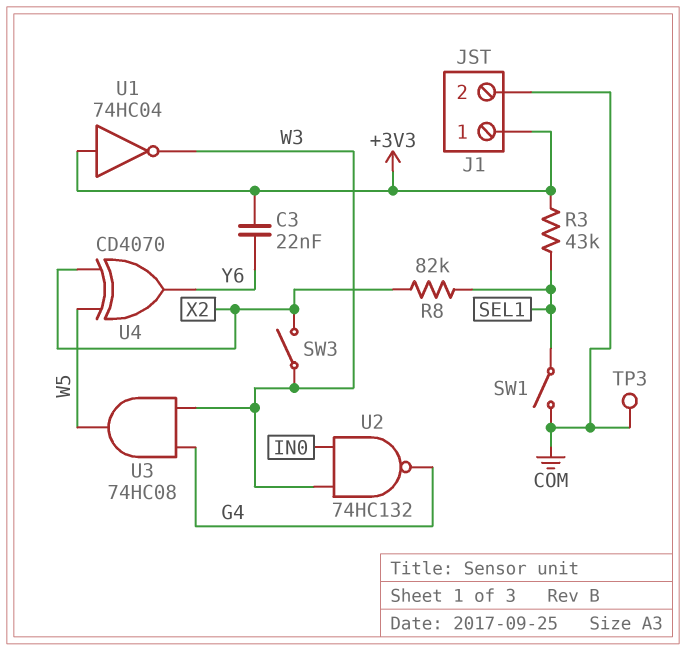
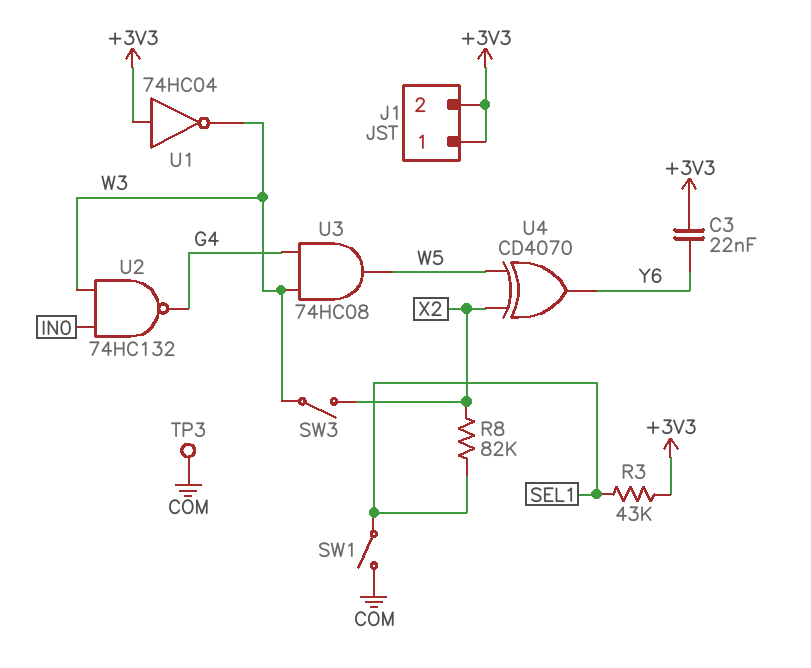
J1 pin 2: COM -> +3V3

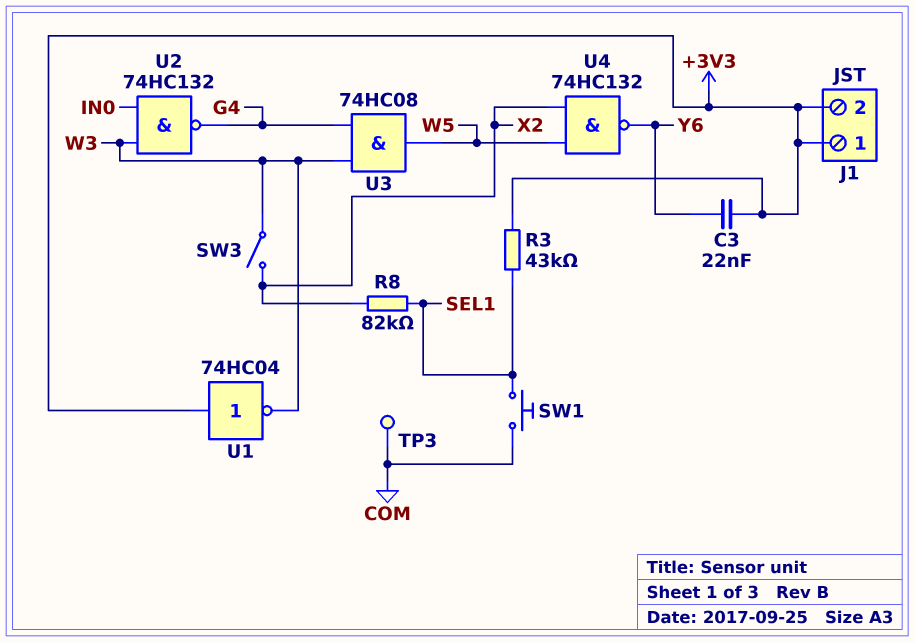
SW1: switch (COM, SEL1) -> button (COM, SEL1)
U4: XOR CD4070 (in W5, in X2, out Y6) -> NAND 74HC132 (in W5, in X2, out Y6)

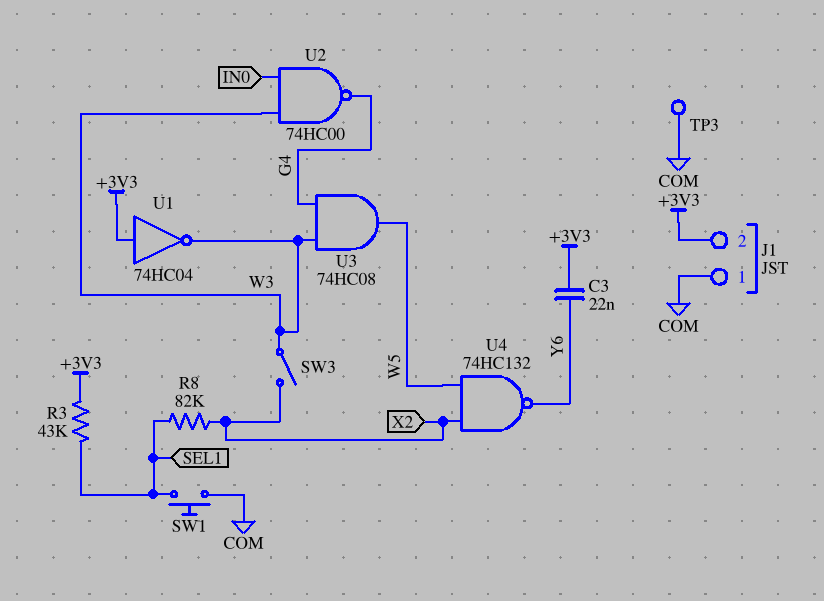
J1 pin 1: +3V3 -> COM
U2: NAND 74HC132 (in IN0, in W3, out G4) -> NAND 74HC00 (in IN0, in W3, out G4)

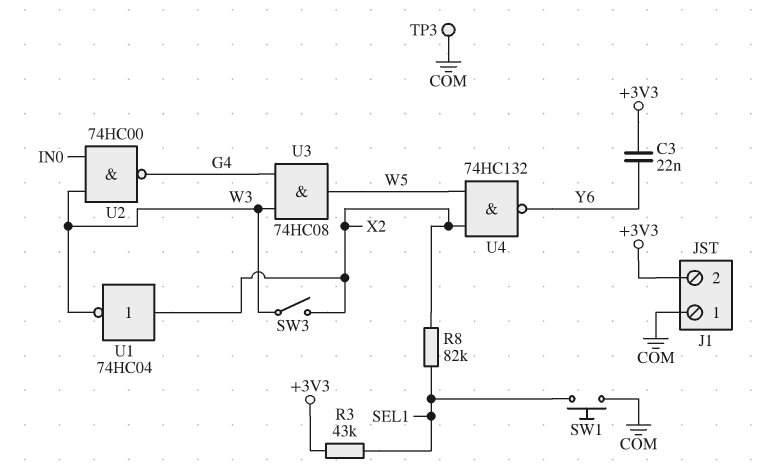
U1: NOT 74HC04 (in +3V3, out W3) -> NOT 74HC04 (in X2, out W3)

